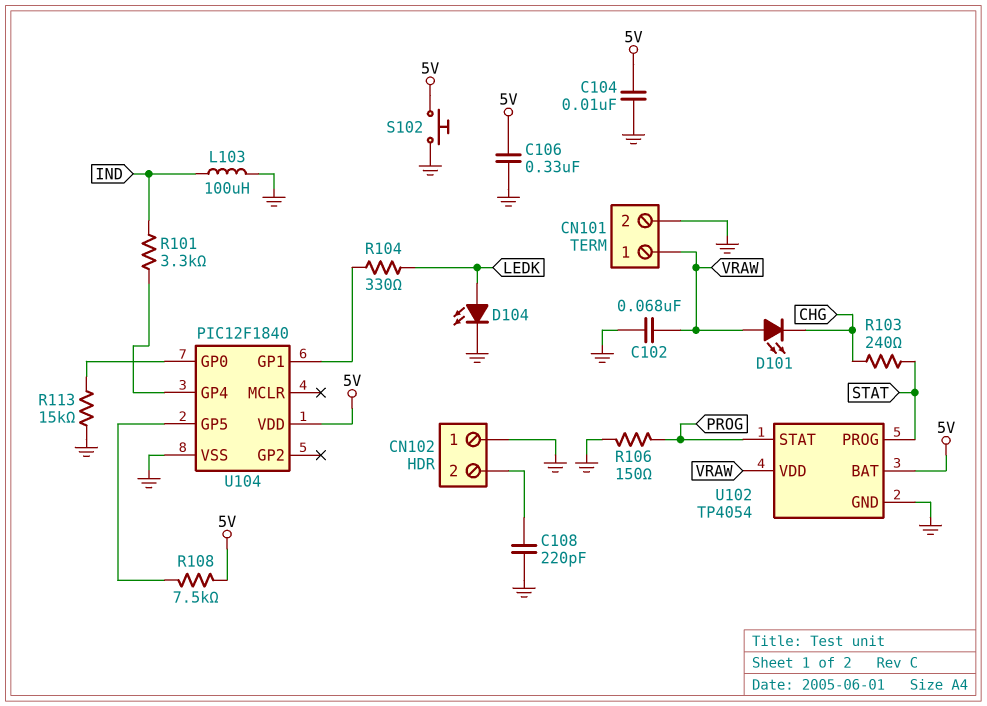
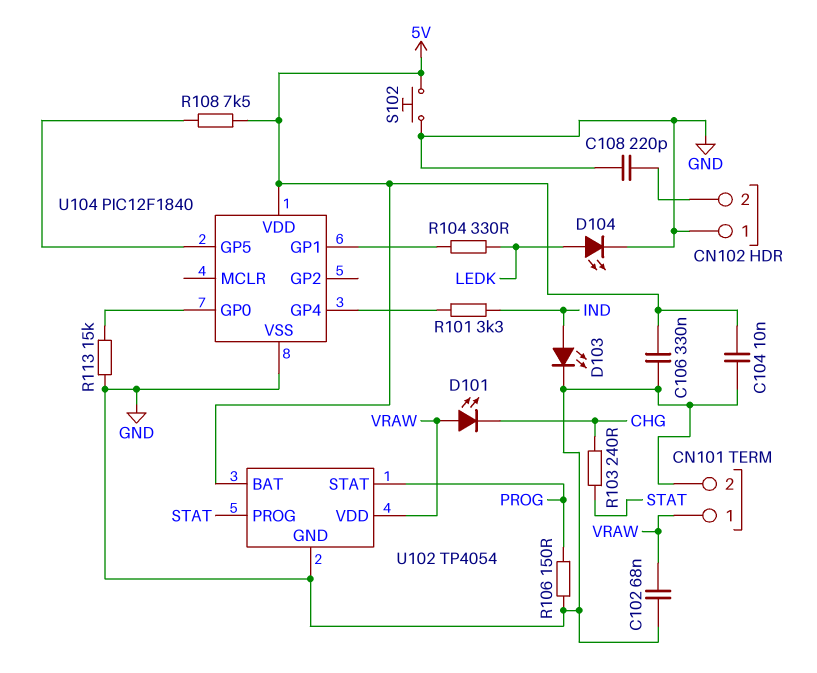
D103: none -> LED (A IND, K GND)
L103: 100uH (GND, IND) -> none

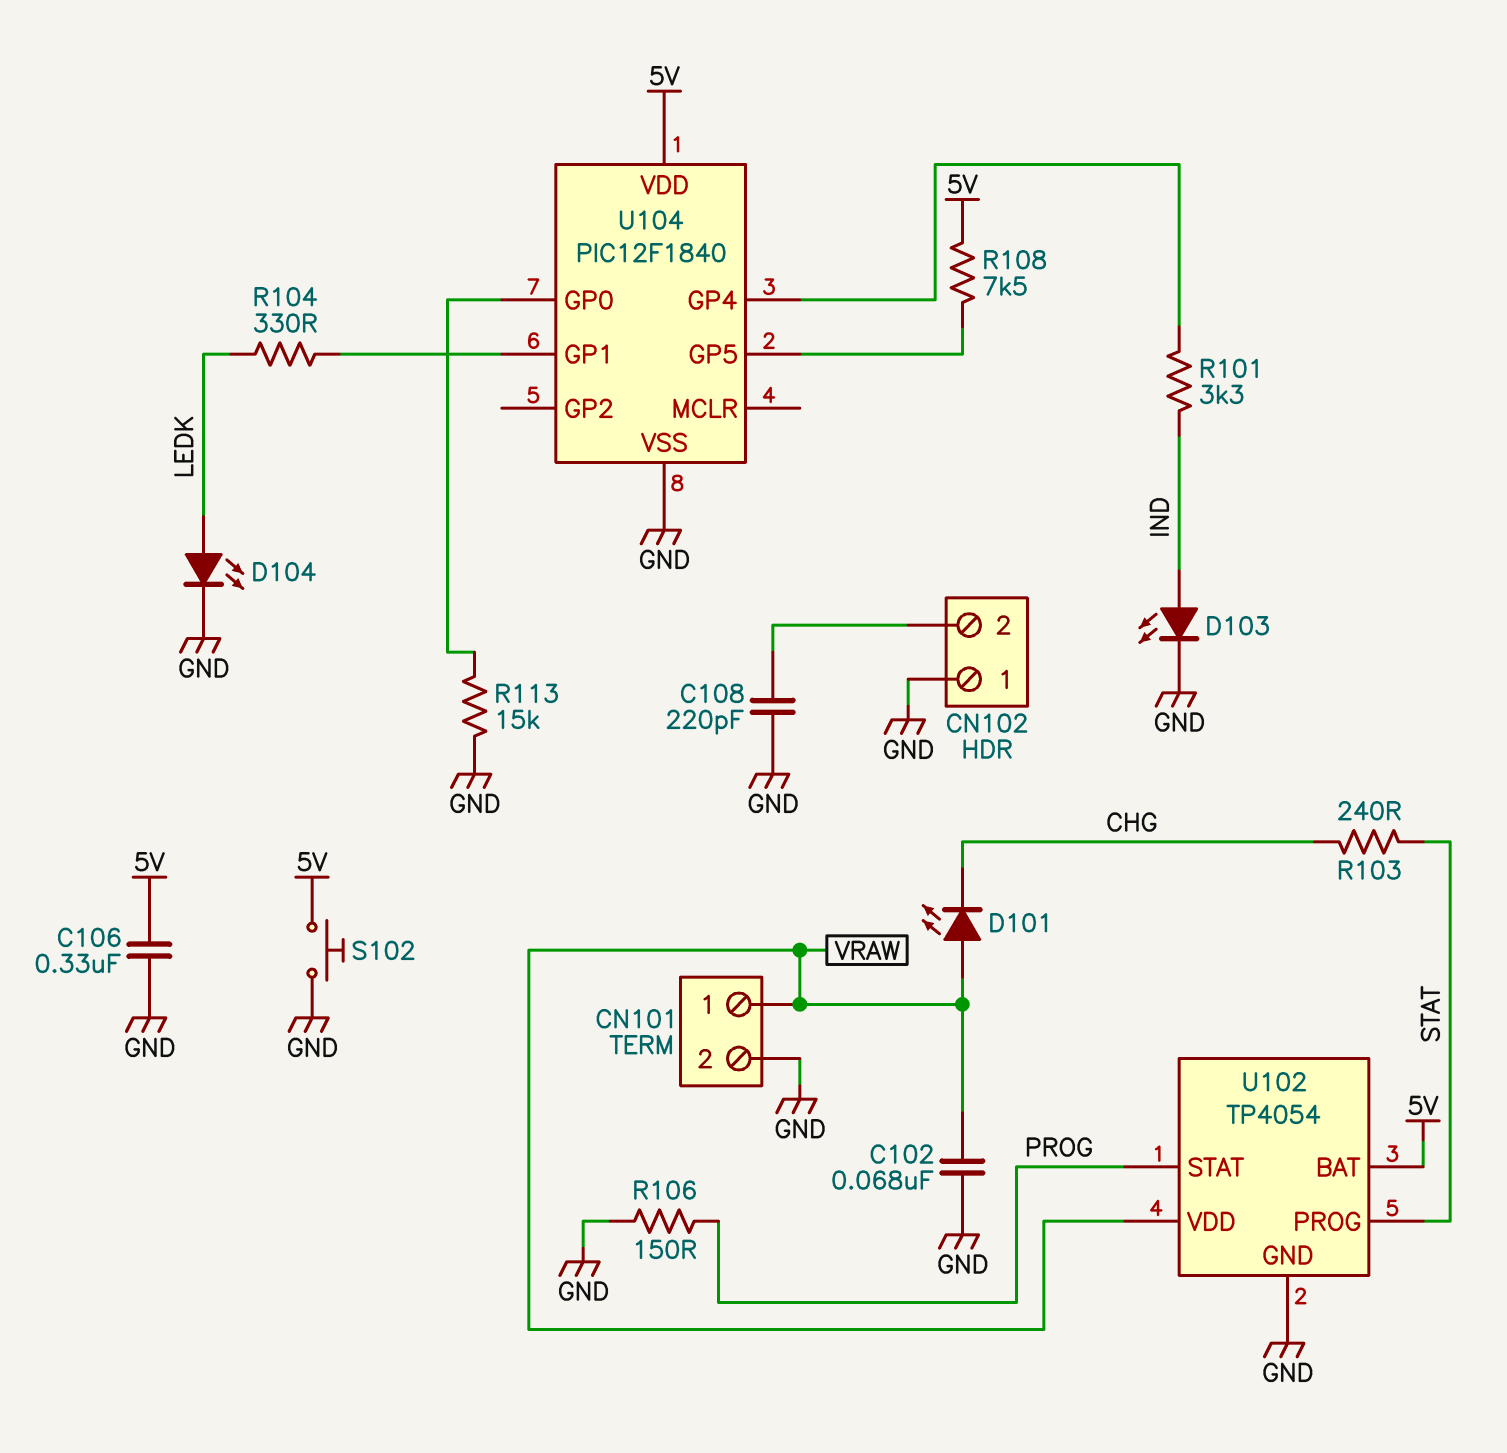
C104: 10nF (5V, GND) -> none

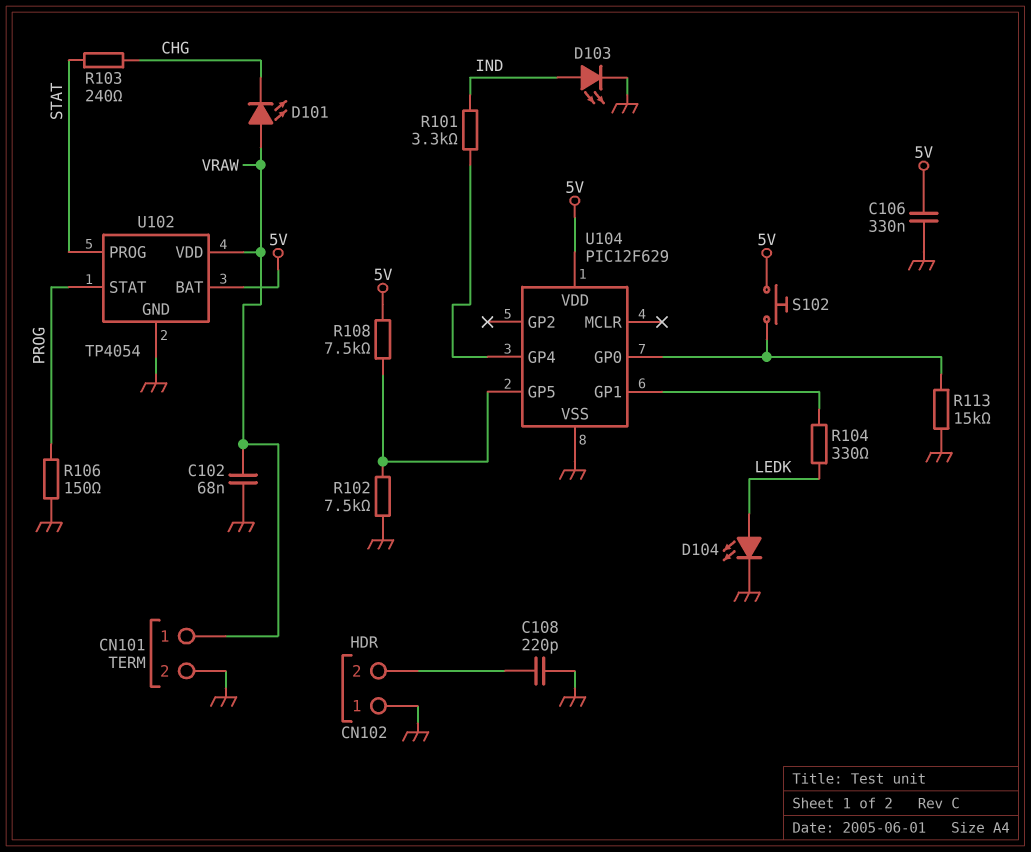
R102: none -> 7.5k (GND, U104/GP5)
S102: button (5V, GND) -> button (5V, U104/GP0)
U104: PIC12F1840 -> PIC12F629

